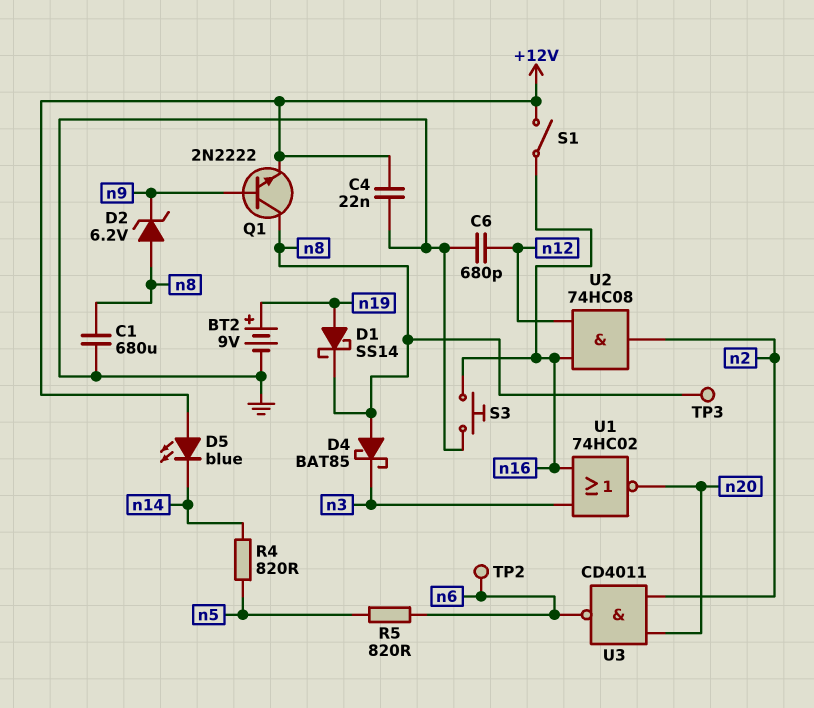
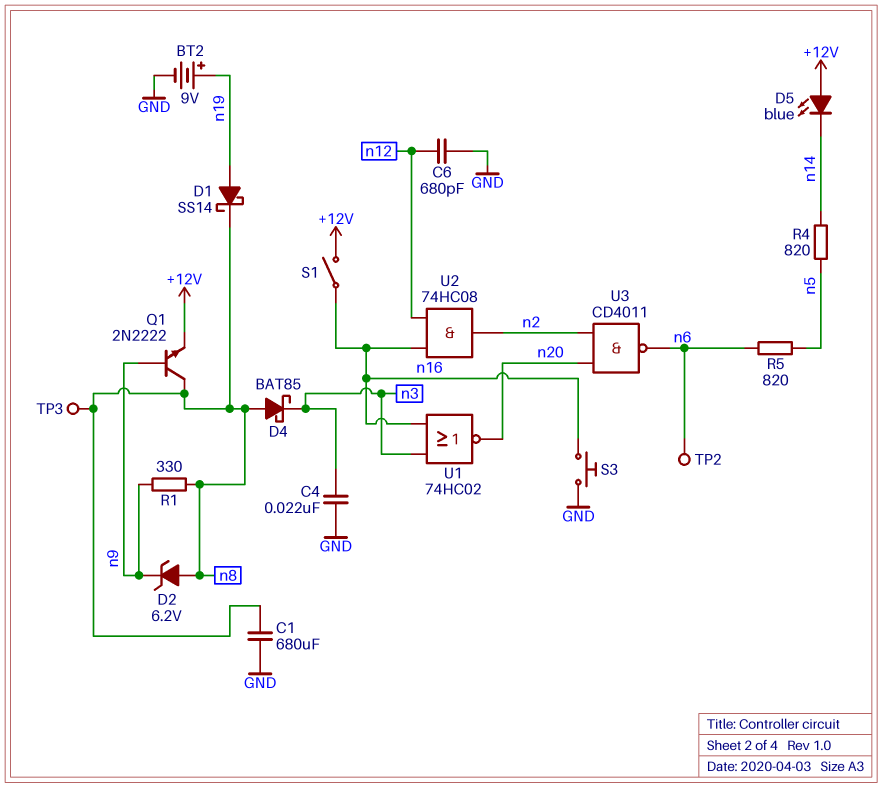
C4: 22nF (+12V, GND) -> 22nF (GND, n3)
R1: none -> 330 (n8, n9)

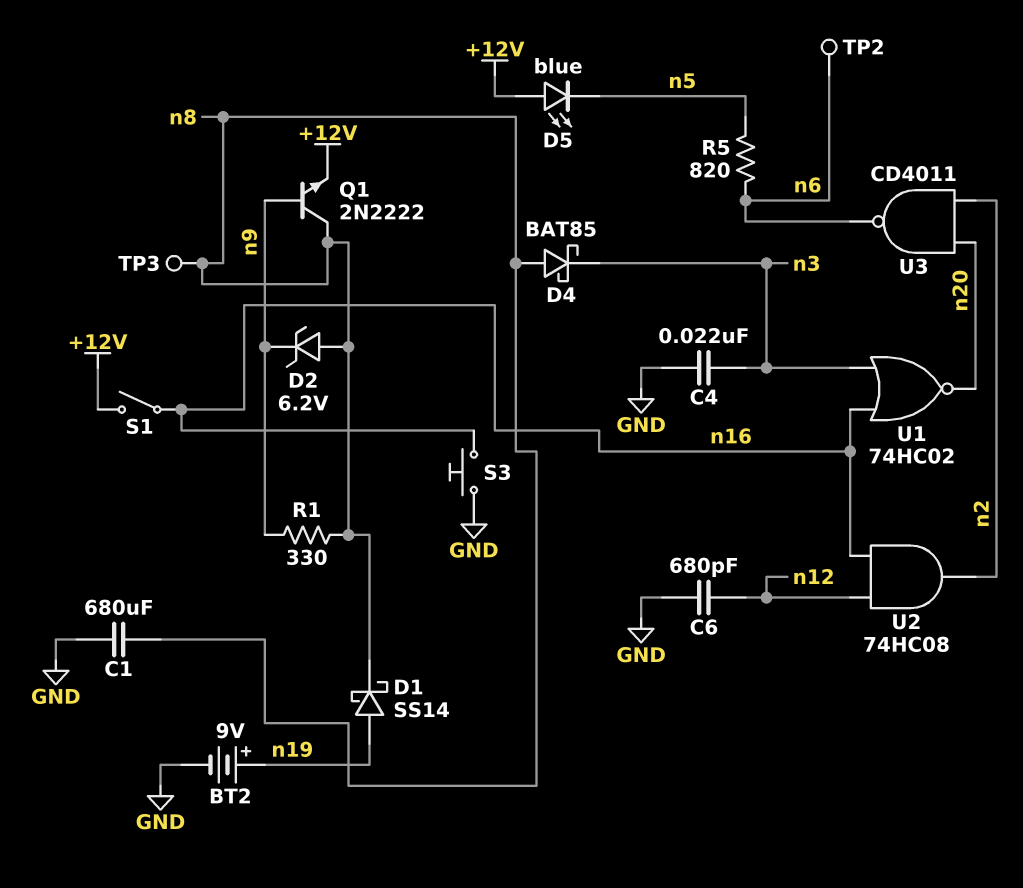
D5: LED blue (A +12V, K n14) -> LED blue (A +12V, K n5)
R4: 820 (n5, n14) -> none

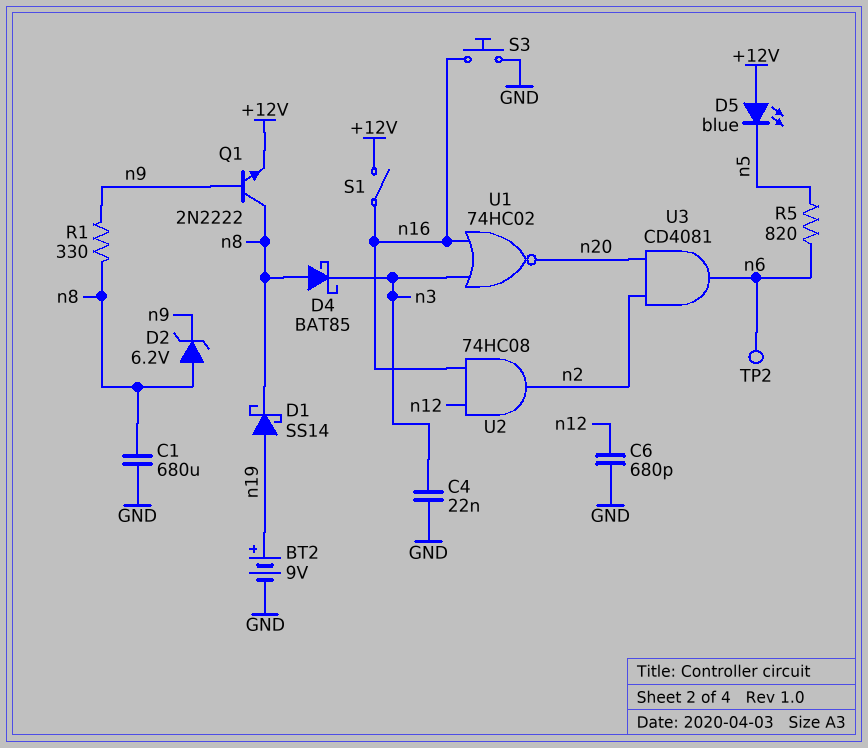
TP3: test point (n8) -> none
U3: NAND CD4011 (in n2, in n20, out n6) -> AND CD4081 (in n2, in n20, out n6)

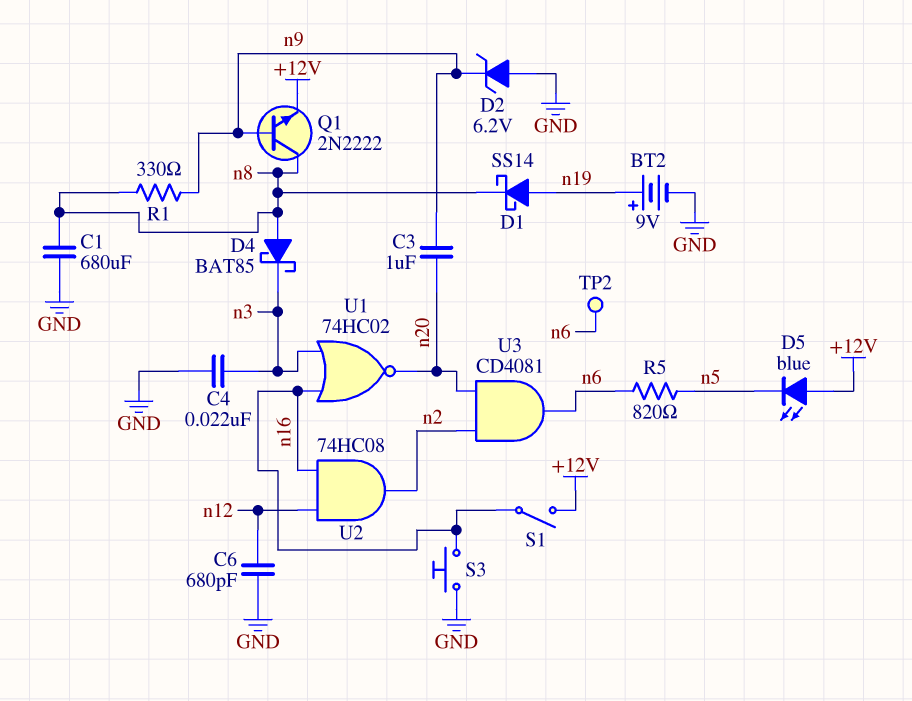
C3: none -> 1uF (n9, n20)
D2: zener 6.2V (A n8, K n9) -> zener 6.2V (A GND, K n9)

